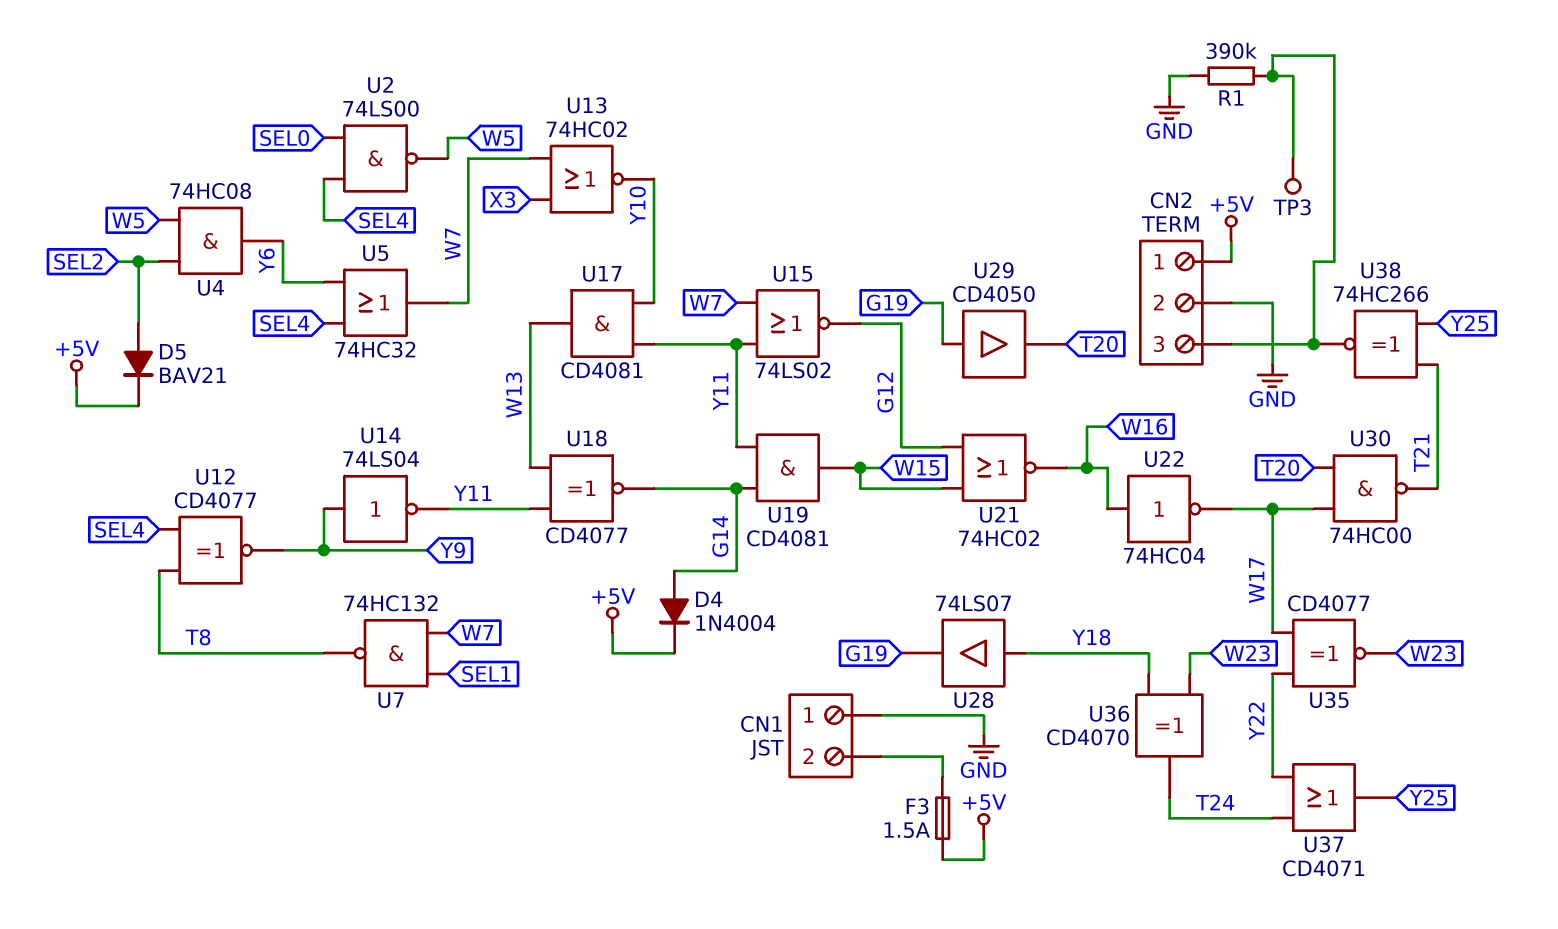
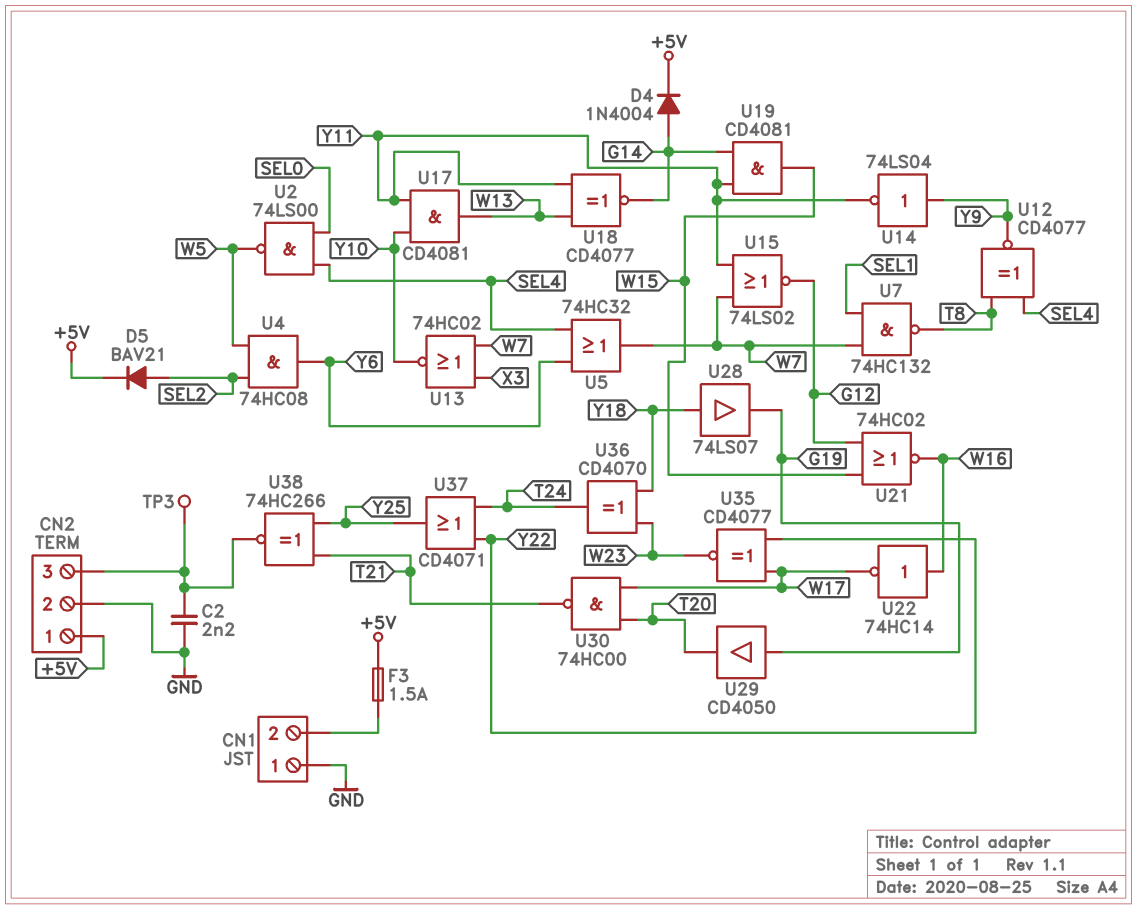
C2: none -> 2.2nF (CN2/3, GND)
R1: 390k (CN2/3, GND) -> none
U22: NOT 74HC04 (in W16, out W17) -> NOT 74HC14 (in W16, out W17)

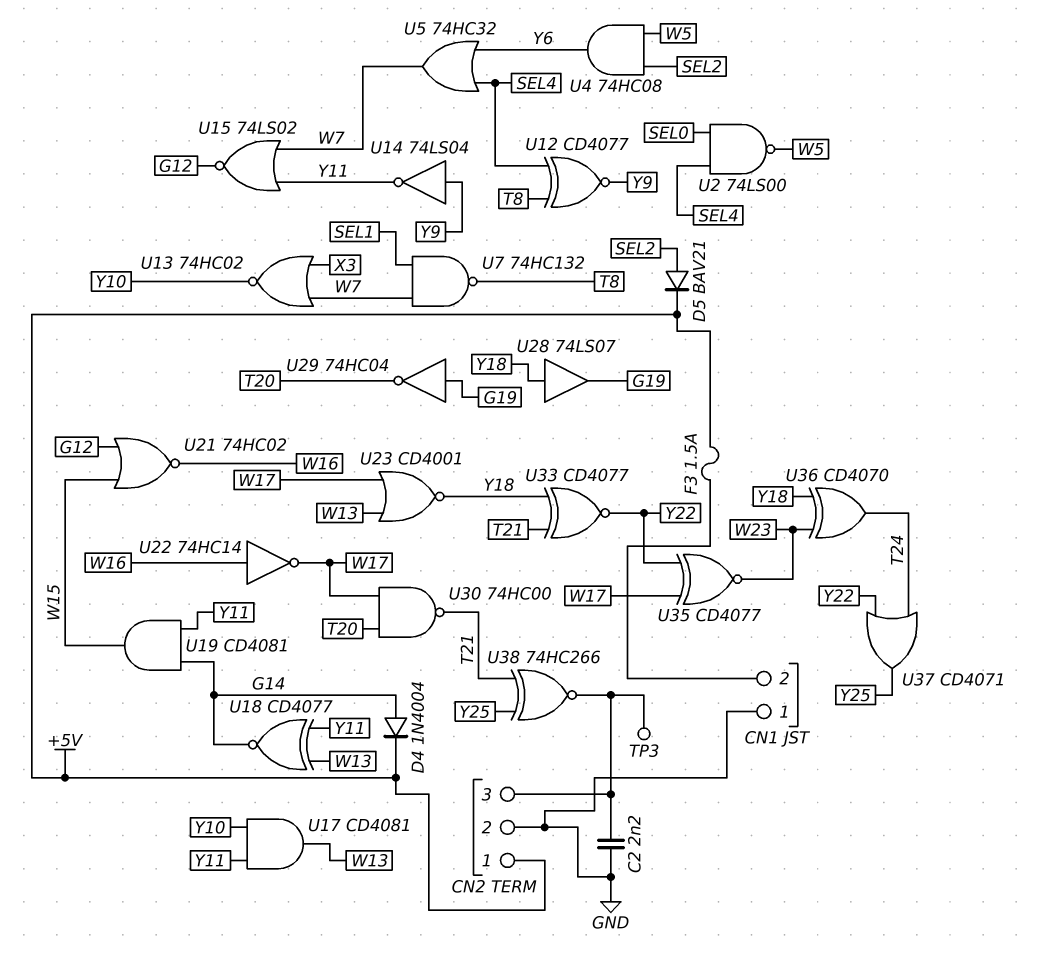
U23: none -> NOR CD4001 (in W13, in W17, out Y18)
U29: buffer CD4050 (in G19, out T20) -> NOT 74HC04 (in G19, out T20)
U33: none -> XNOR CD4077 (in T21, in Y18, out Y22)

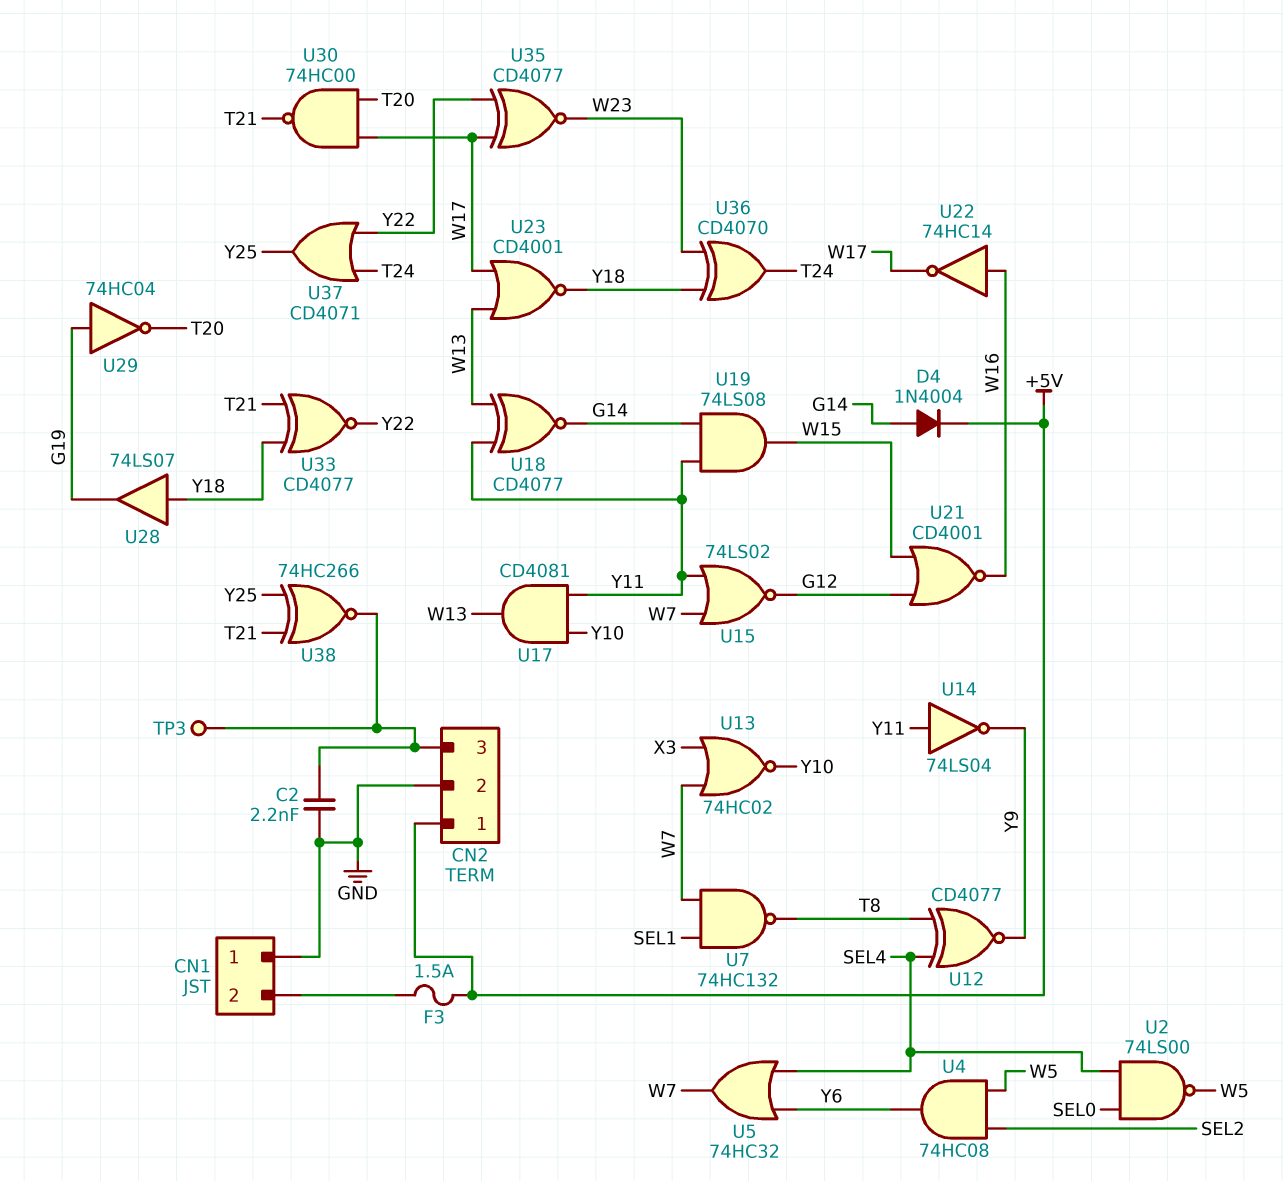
D5: diode BAV21 (A SEL2, K +5V) -> none
U14: NOT 74LS04 (in Y9, out Y11) -> NOT 74LS04 (in Y11, out Y9)
U19: AND CD4081 (in G14, in Y11, out W15) -> AND 74LS08 (in G14, in Y11, out W15)
U21: NOR 74HC02 (in G12, in W15, out W16) -> NOR CD4001 (in G12, in W15, out W16)

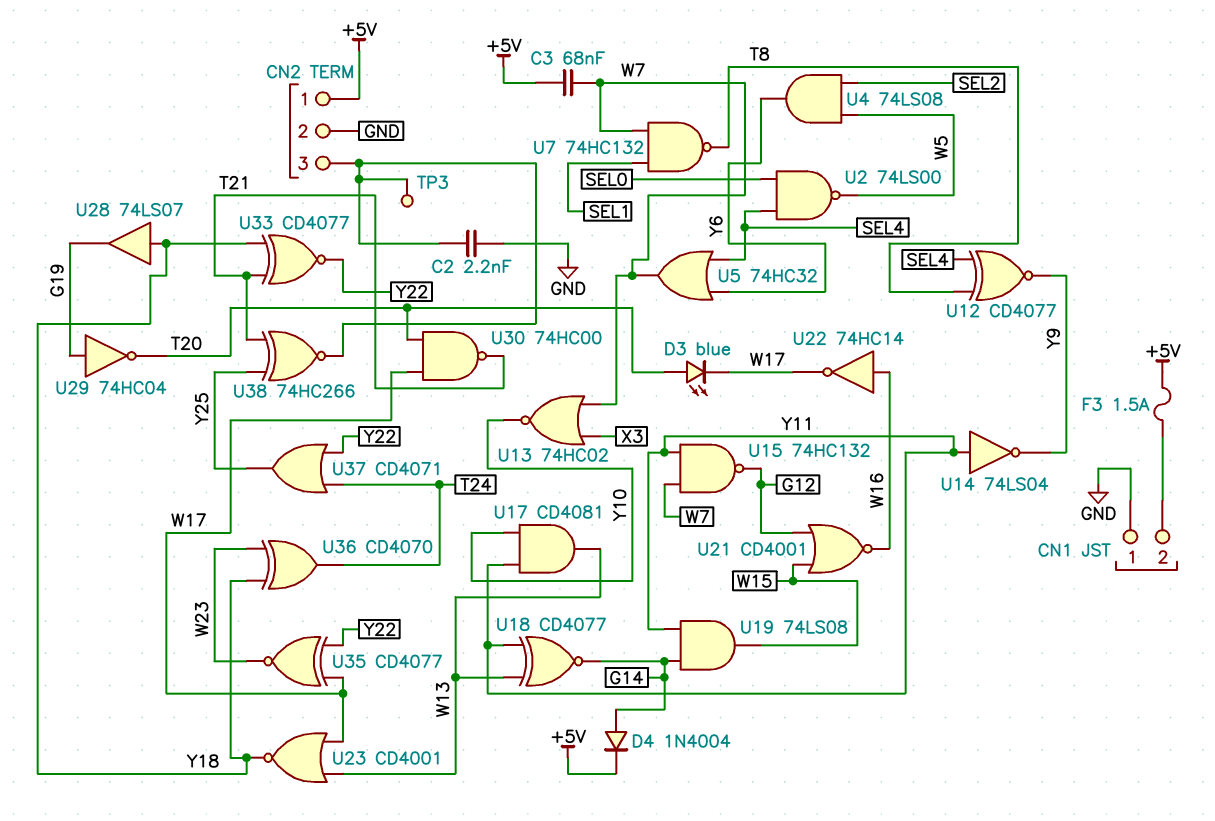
C3: none -> 68nF (+5V, W7)
D3: none -> LED blue (A T20, K W17)
U4: AND 74HC08 (in SEL2, in W5, out Y6) -> AND 74LS08 (in SEL2, in W5, out Y6)
U15: NOR 74LS02 (in W7, in Y11, out G12) -> NAND 74HC132 (in W7, in Y11, out G12)

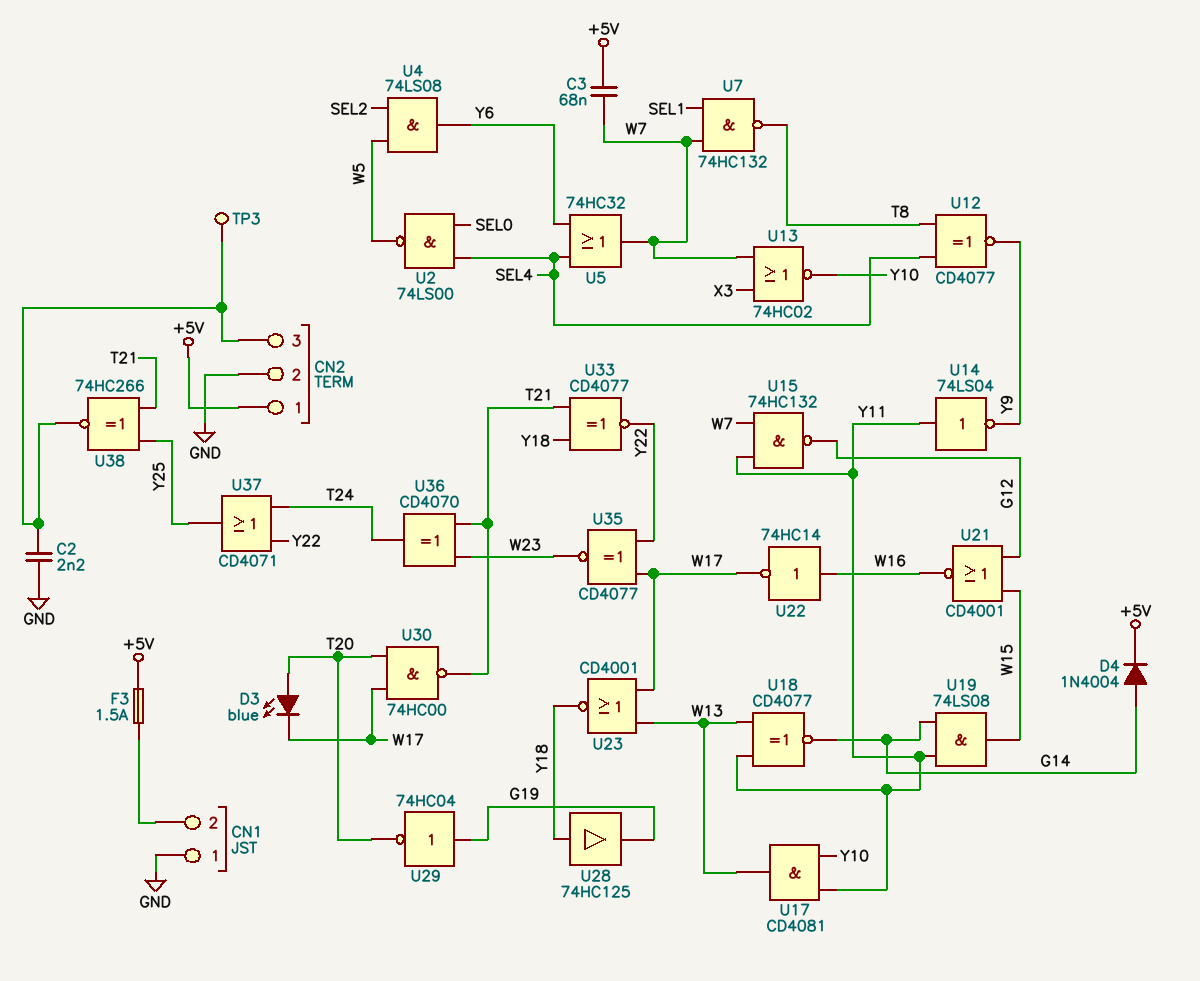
U28: buffer 74LS07 (in Y18, out G19) -> buffer 74HC125 (in Y18, out G19)
U36: XOR CD4070 (in W23, in Y18, out T24) -> XOR CD4070 (in T21, in W23, out T24)

